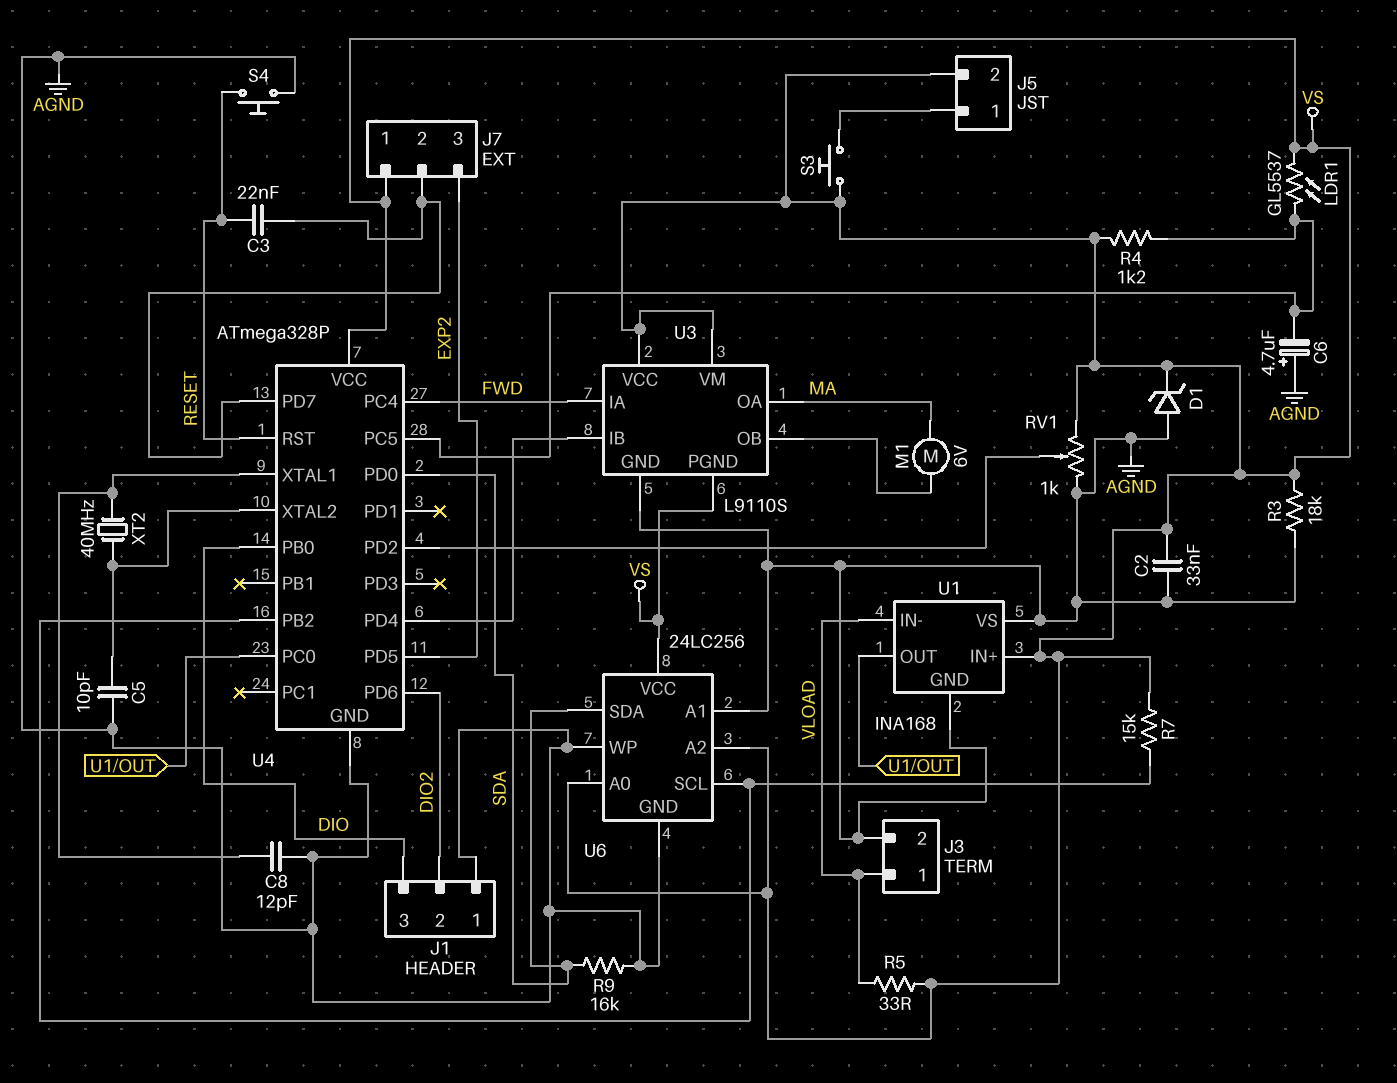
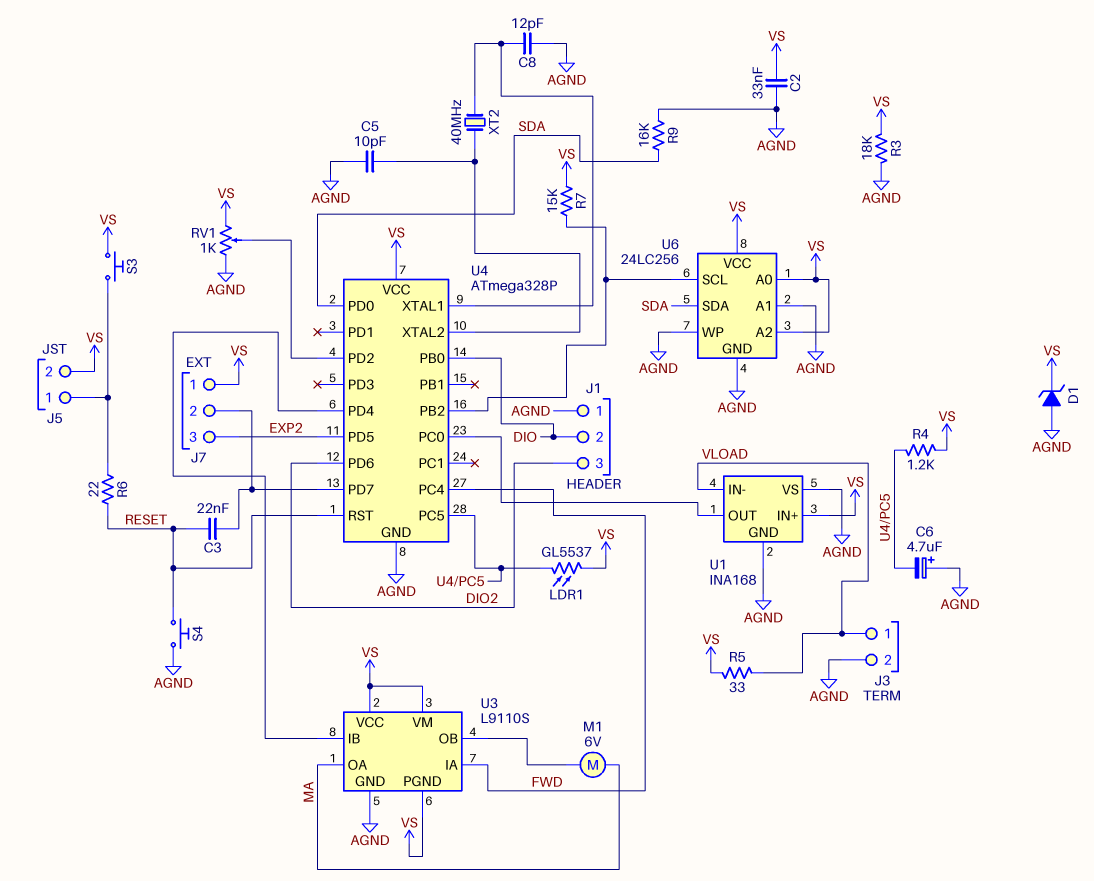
J1 pin 2: DIO2 -> DIO
J1 pin 3: DIO -> DIO2
R6: none -> 22 (J5/1, RESET)

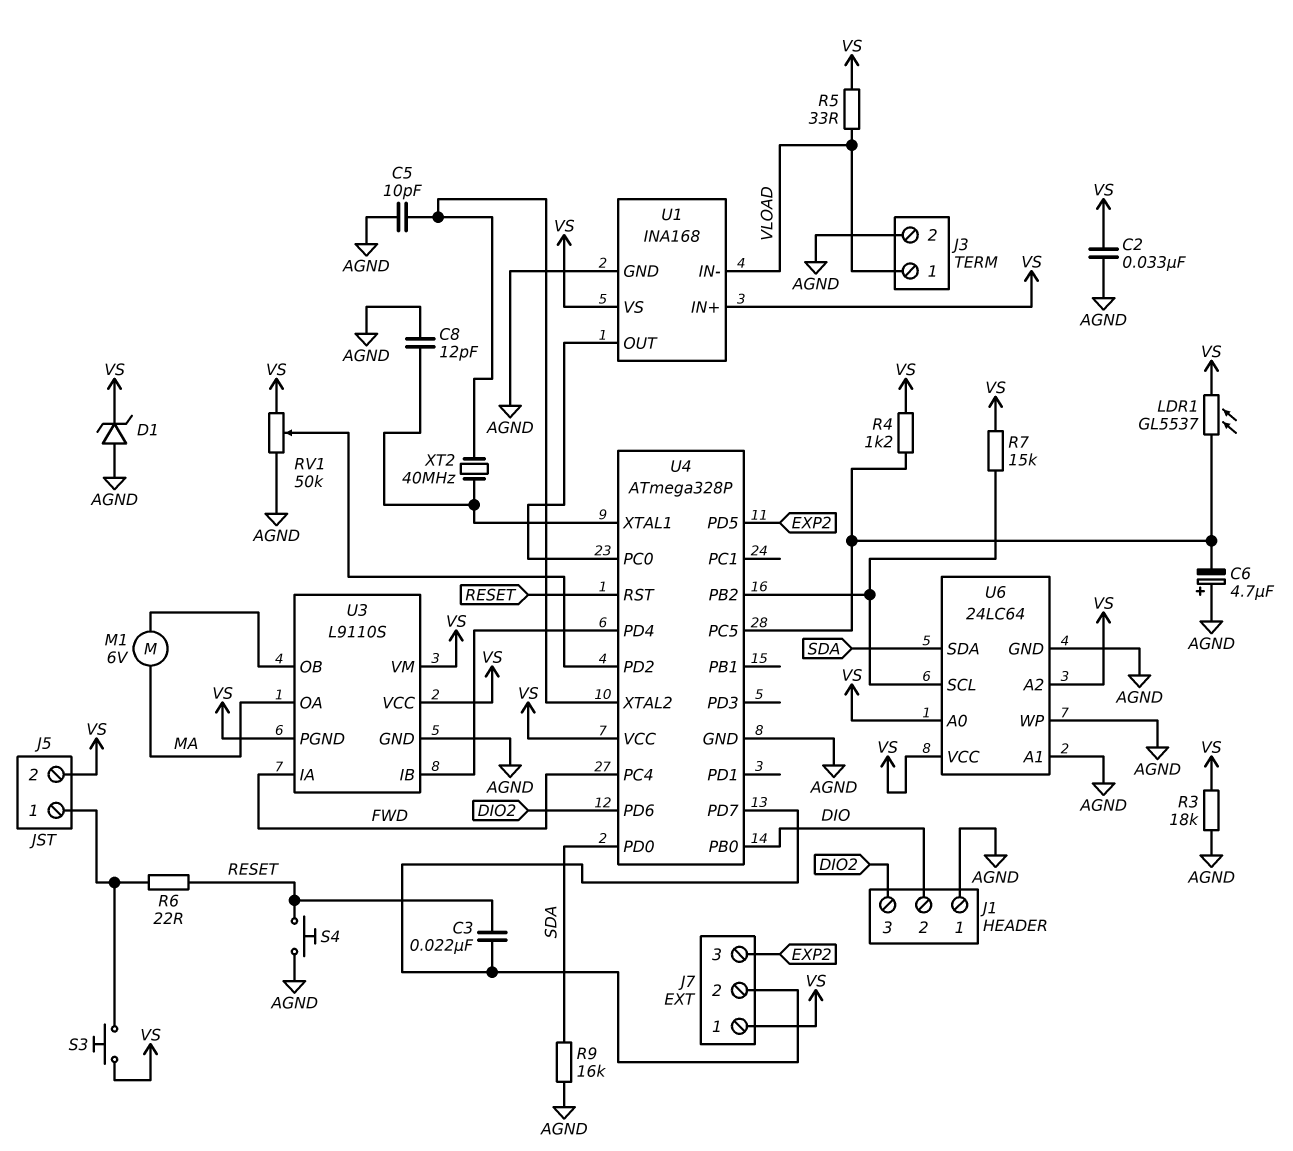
RV1: 1k (AGND, VS, wiper U4/PD2) -> 50k (AGND, VS, wiper U4/PD2)
U1 pin VS: AGND -> VS
U6: 24LC256 -> 24LC64

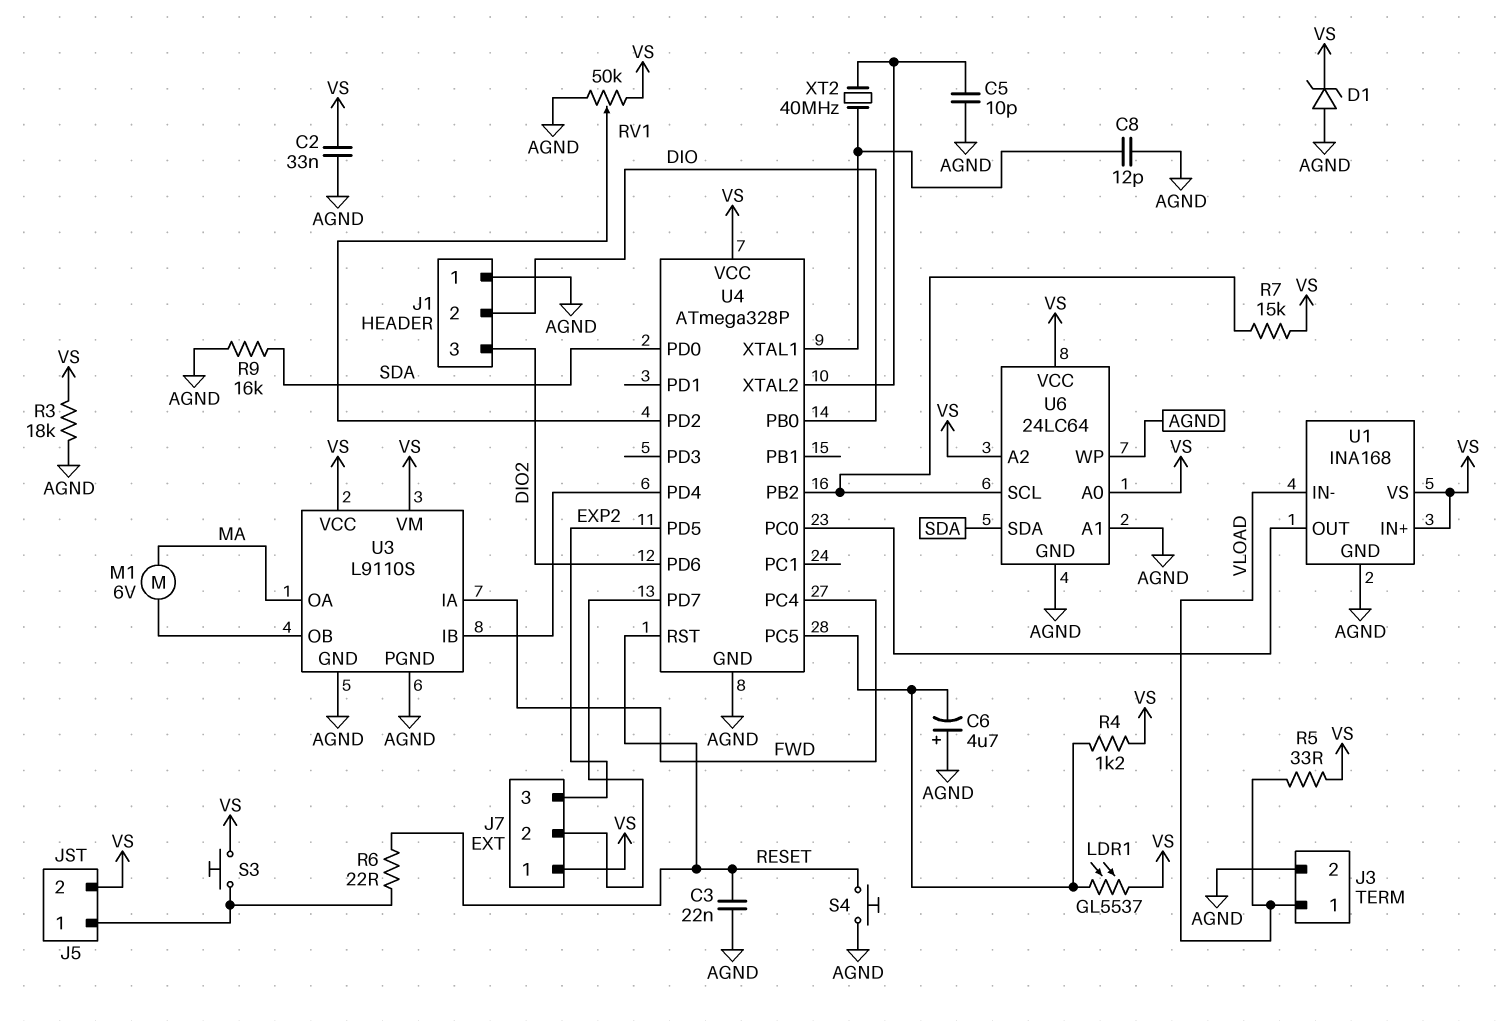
C3: 22nF (J7/2, RESET) -> 22nF (AGND, RESET)
U3 pin PGND: VS -> AGND

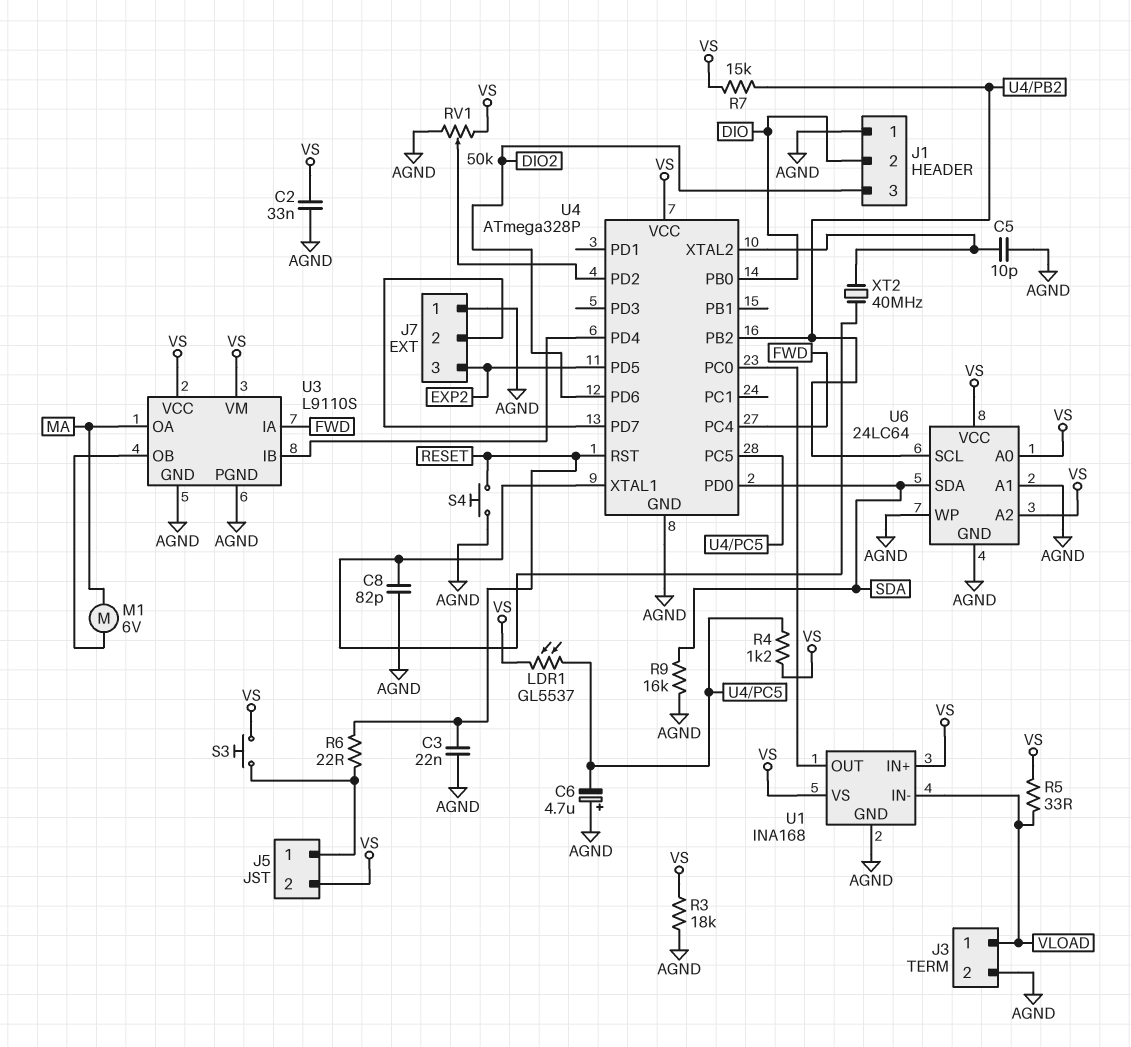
C8: 12pF (AGND, U4/XTAL1) -> 82pF (AGND, U4/XTAL1)
D1: zener (A AGND, K VS) -> none
J7 pin 1: VS -> AGND

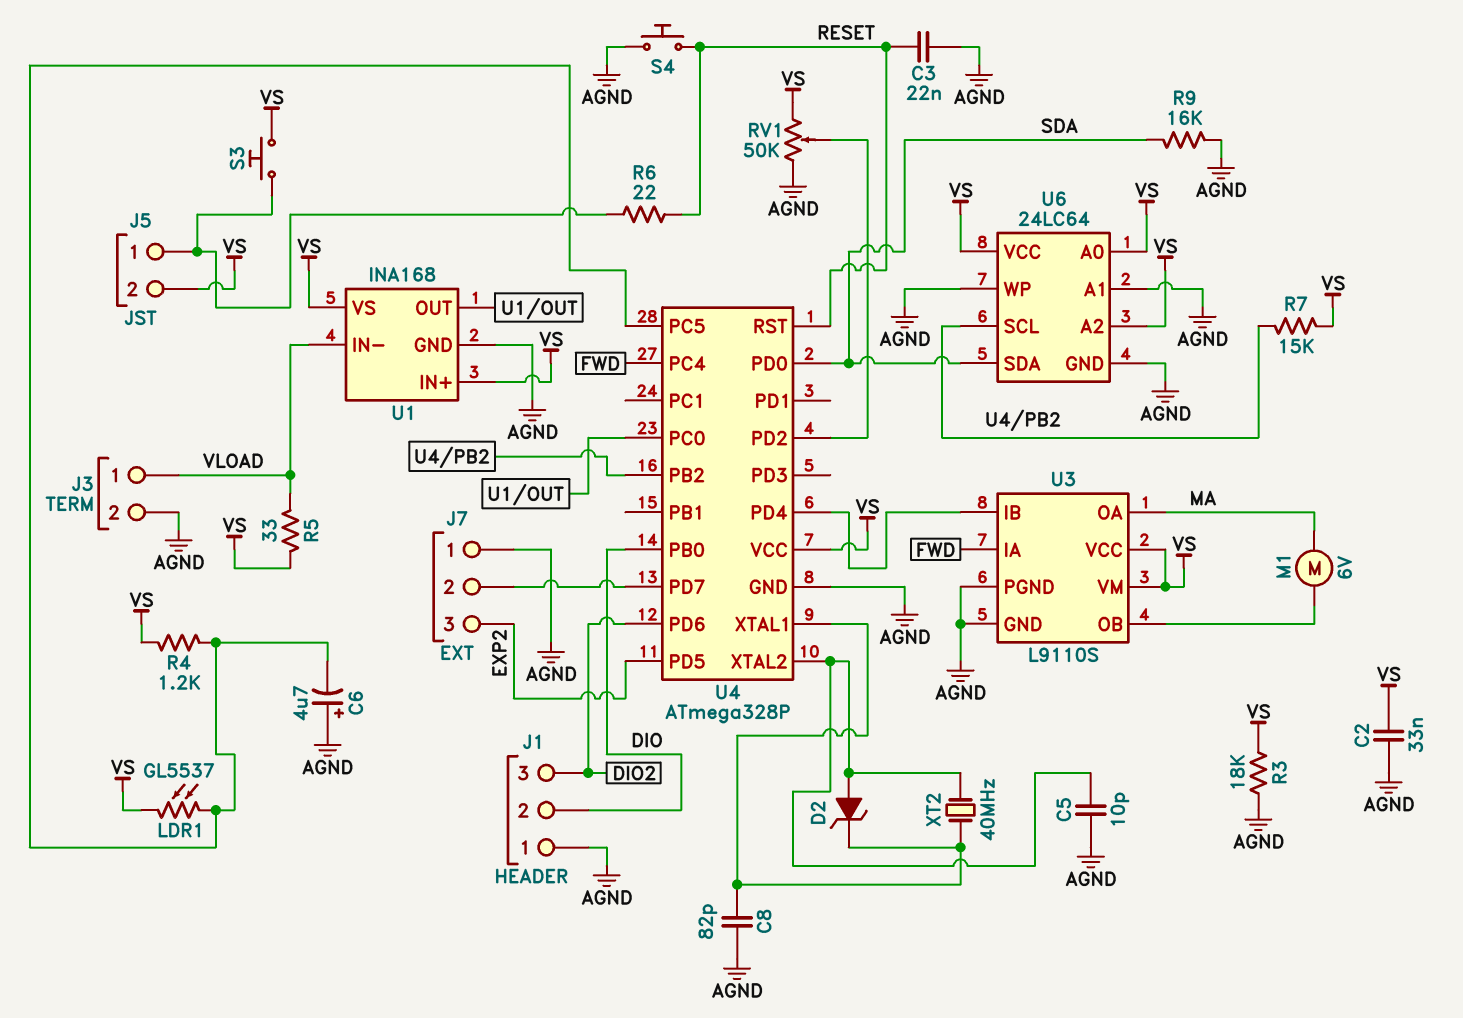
D2: none -> zener (A U4/XTAL2, K U4/XTAL1)

